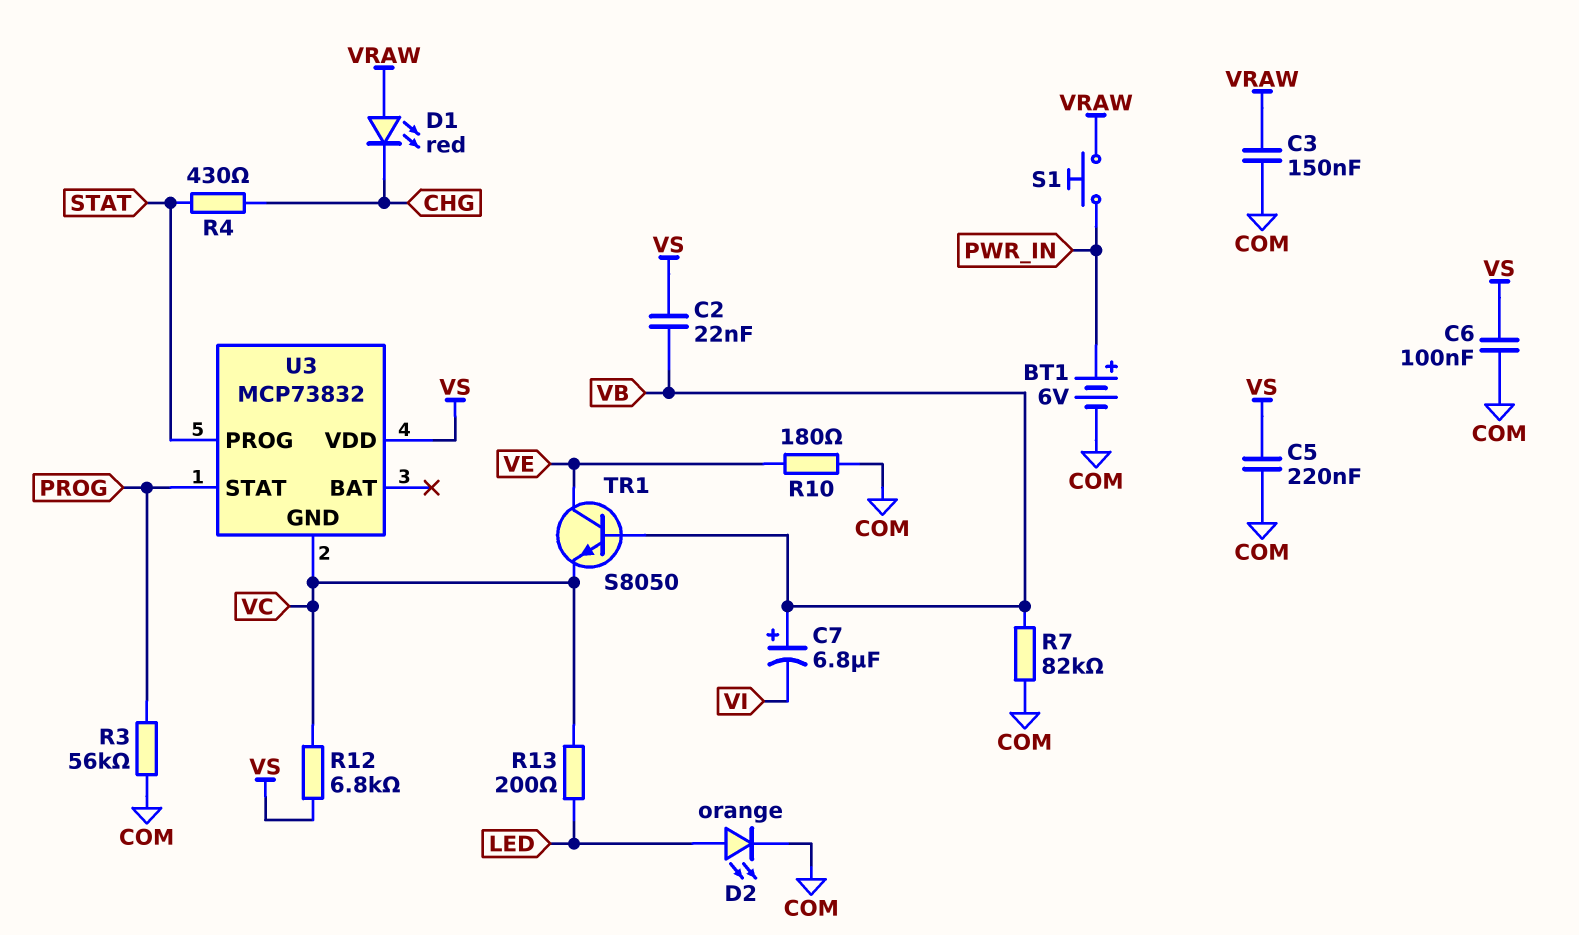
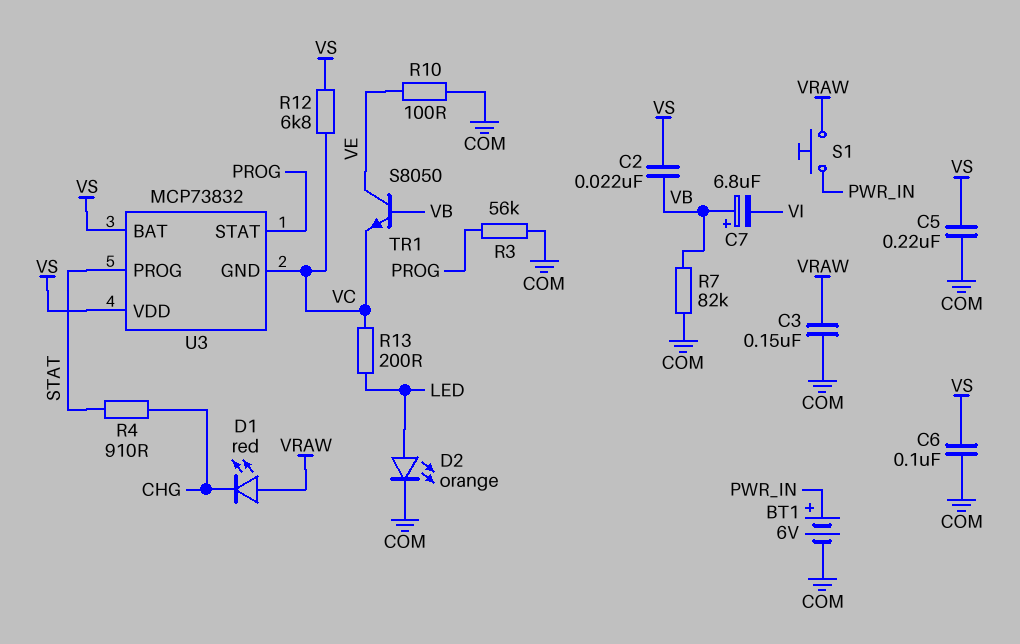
R4: 430 (CHG, STAT) -> 910 (CHG, STAT)
R10: 180 (COM, VE) -> 100 (COM, VE)
U3 pin BAT: none -> VS

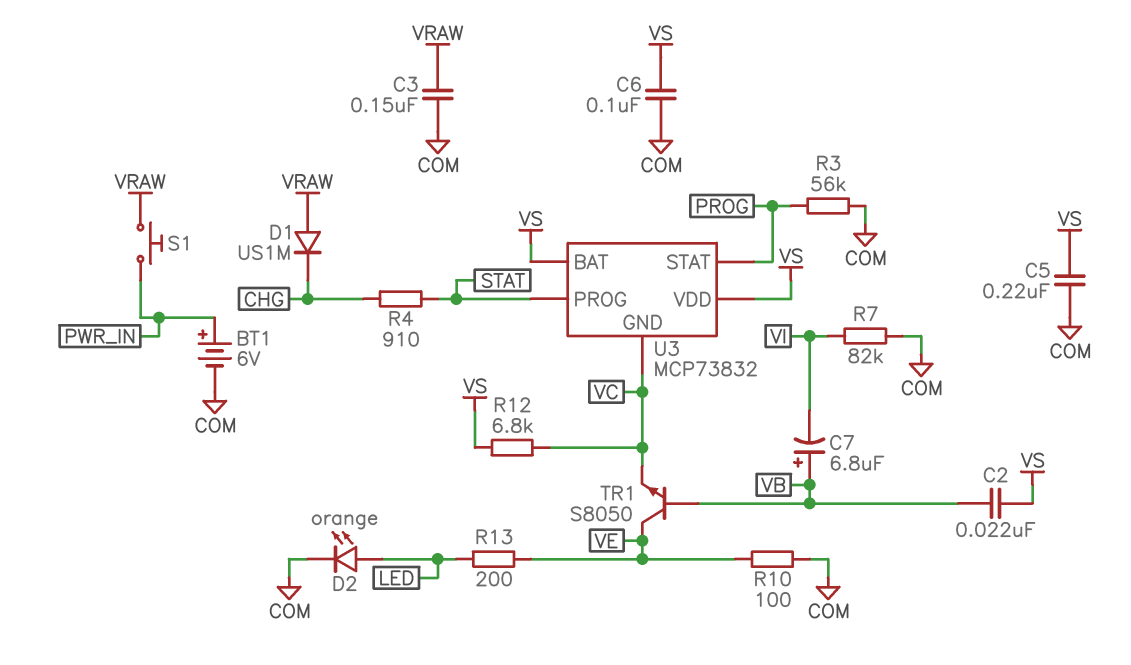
D1: LED red (A VRAW, K CHG) -> diode US1M (A VRAW, K CHG)
R7: 82k (COM, VB) -> 82k (COM, VI)
R13: 200 (LED, VC) -> 200 (LED, VE)

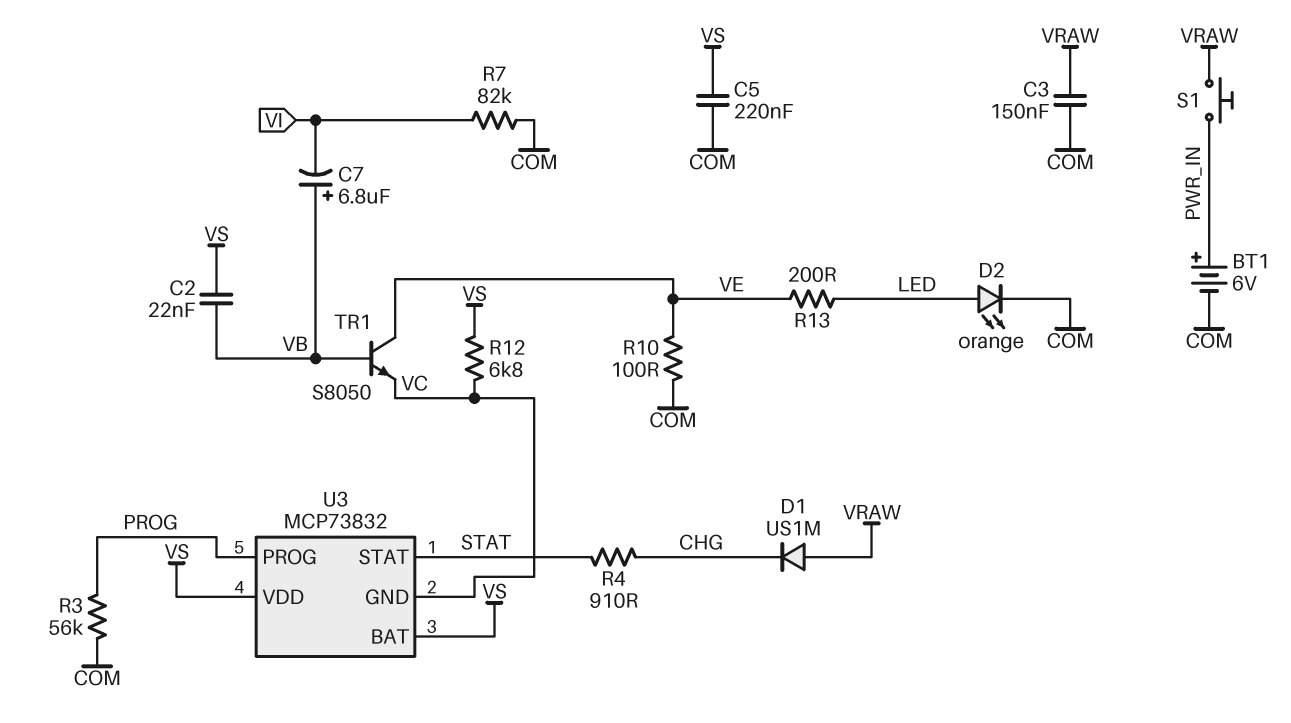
C6: 100nF (COM, VS) -> none
U3 pin PROG: STAT -> PROG
U3 pin STAT: PROG -> STAT

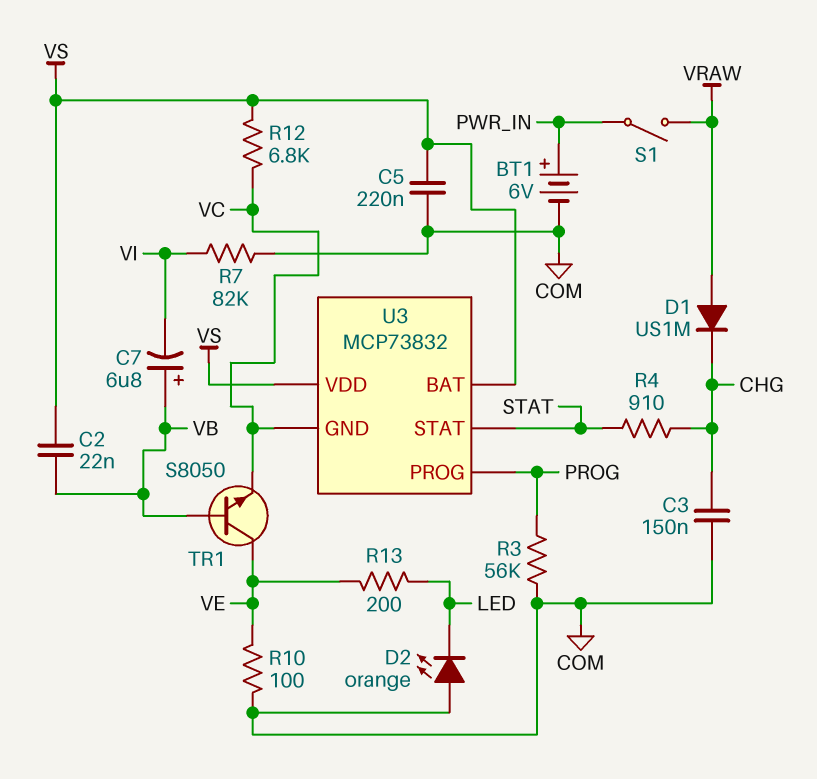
C3: 150nF (COM, VRAW) -> 150nF (CHG, COM)
D2: LED orange (A LED, K COM) -> LED orange (A COM, K LED)
S1: button (PWR_IN, VRAW) -> switch (PWR_IN, VRAW)

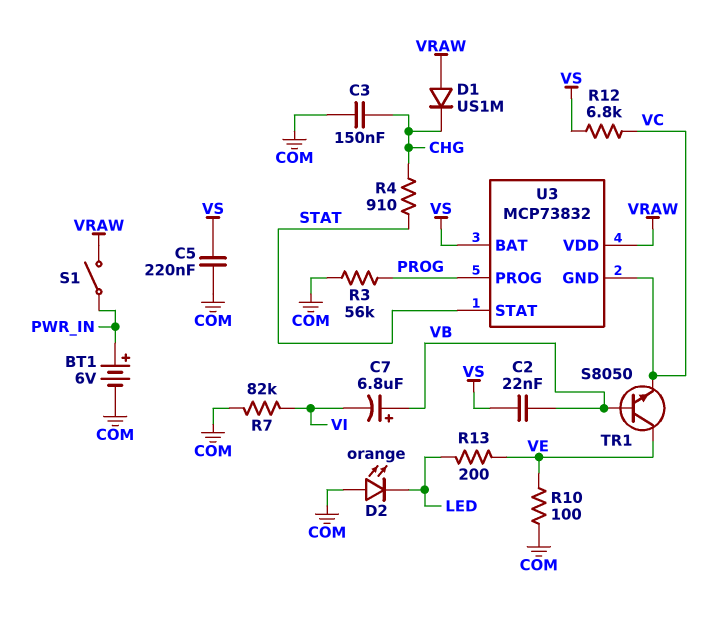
U3 pin VDD: VS -> VRAW

